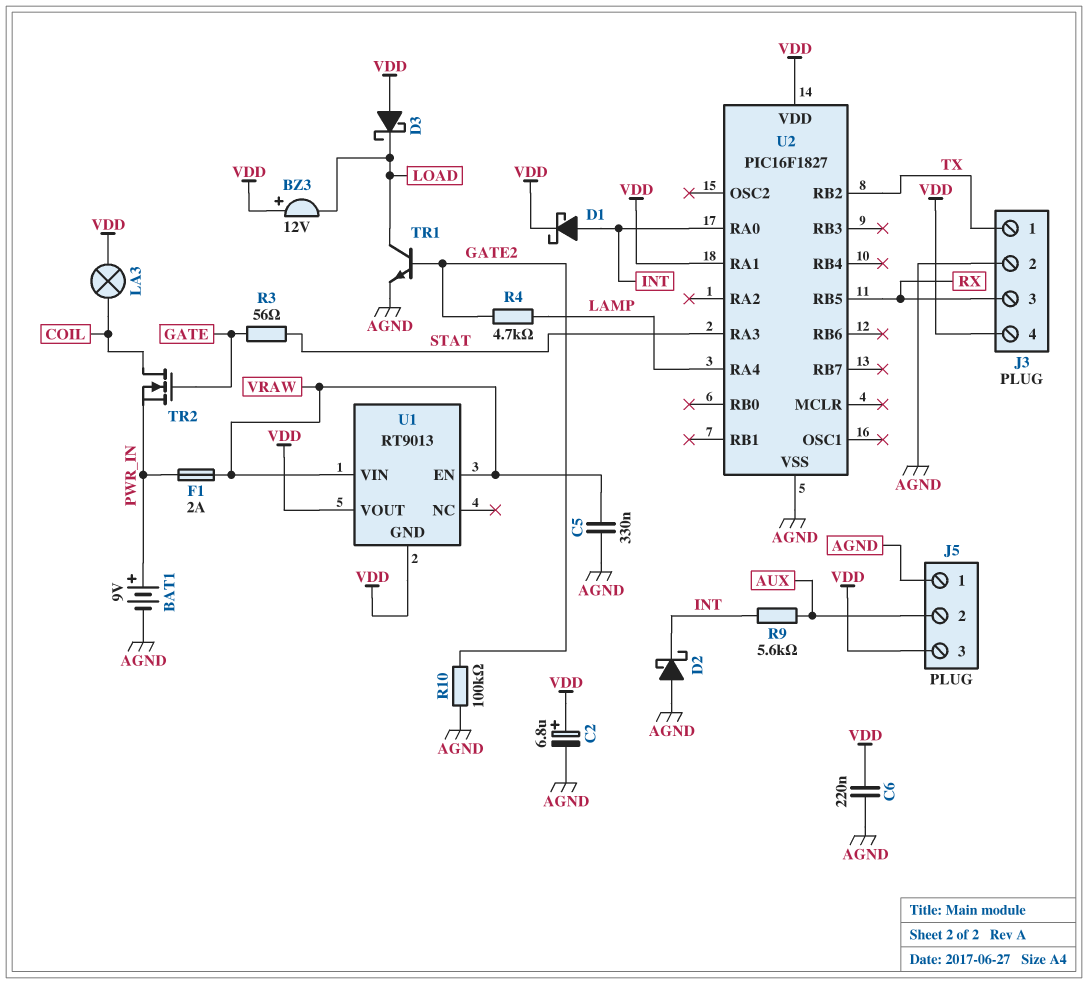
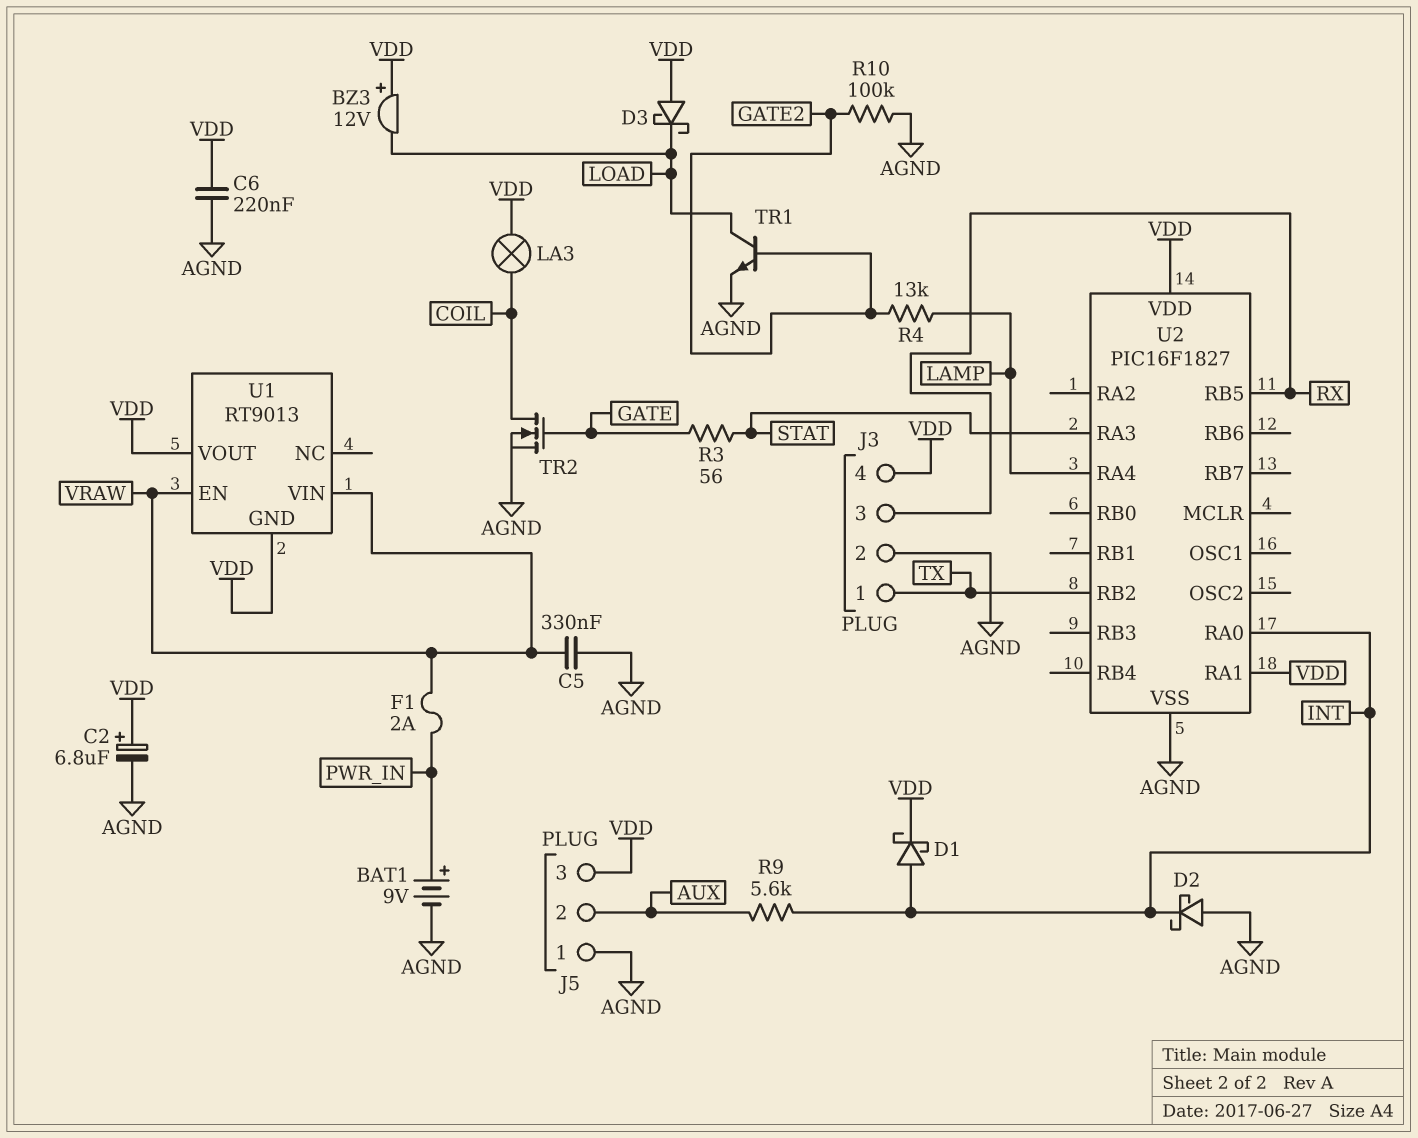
R4: 4.7k (GATE2, LAMP) -> 13k (GATE2, LAMP)
TR2: NMOS (G GATE, D COIL, S PWR_IN) -> NMOS (G GATE, D COIL, S AGND)

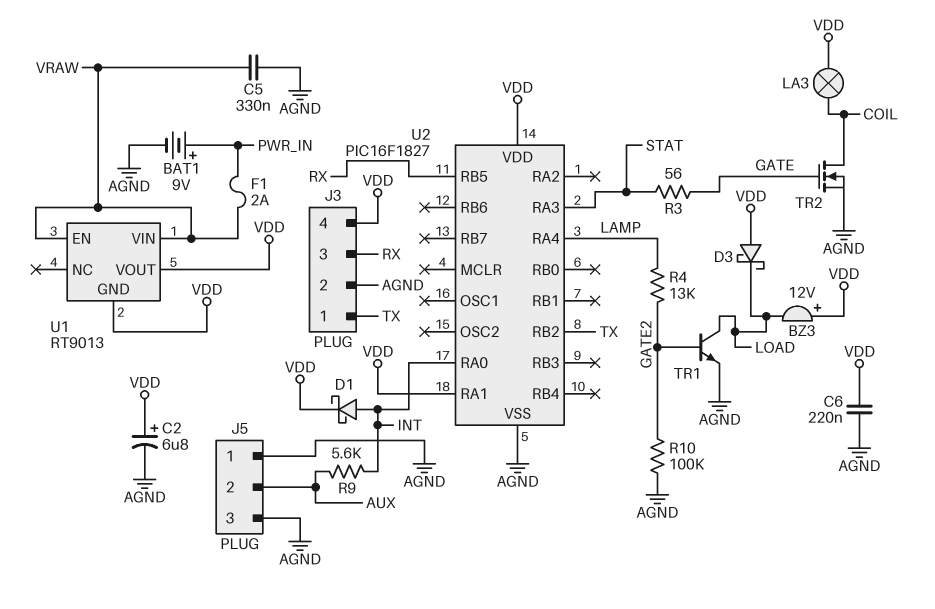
D2: schottky (A AGND, K INT) -> none
J5 pin 3: VDD -> AGND

